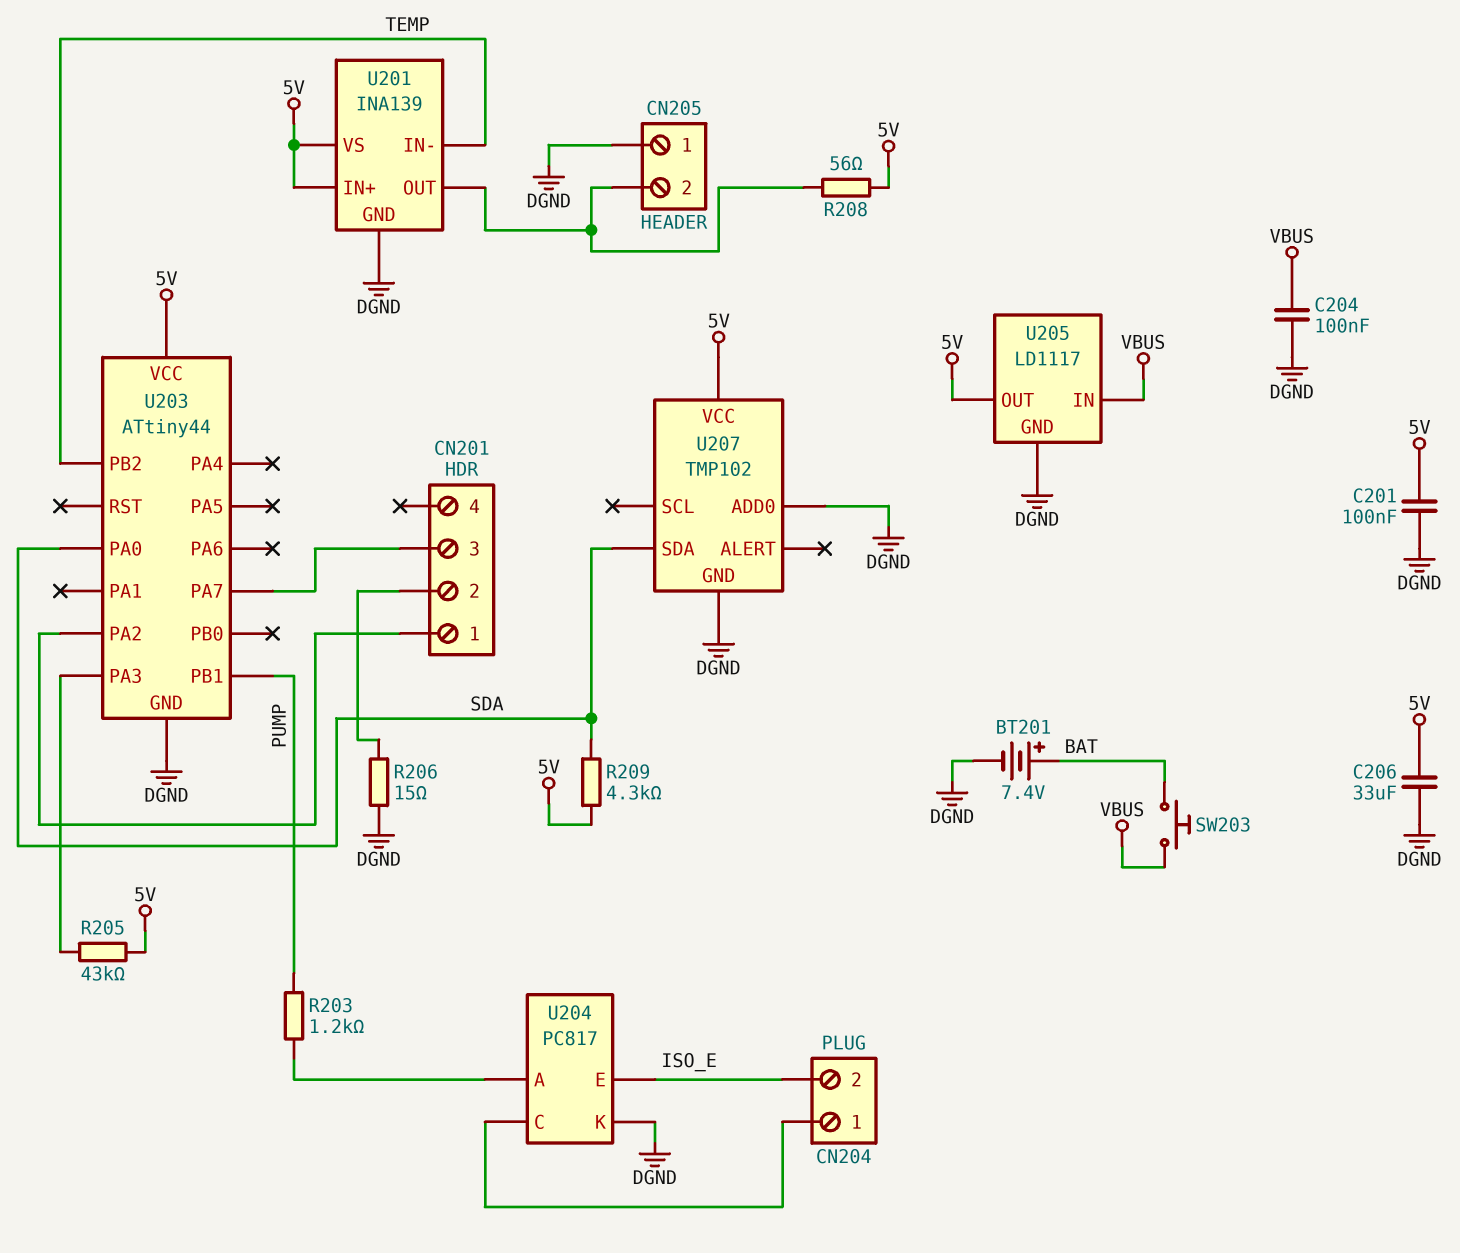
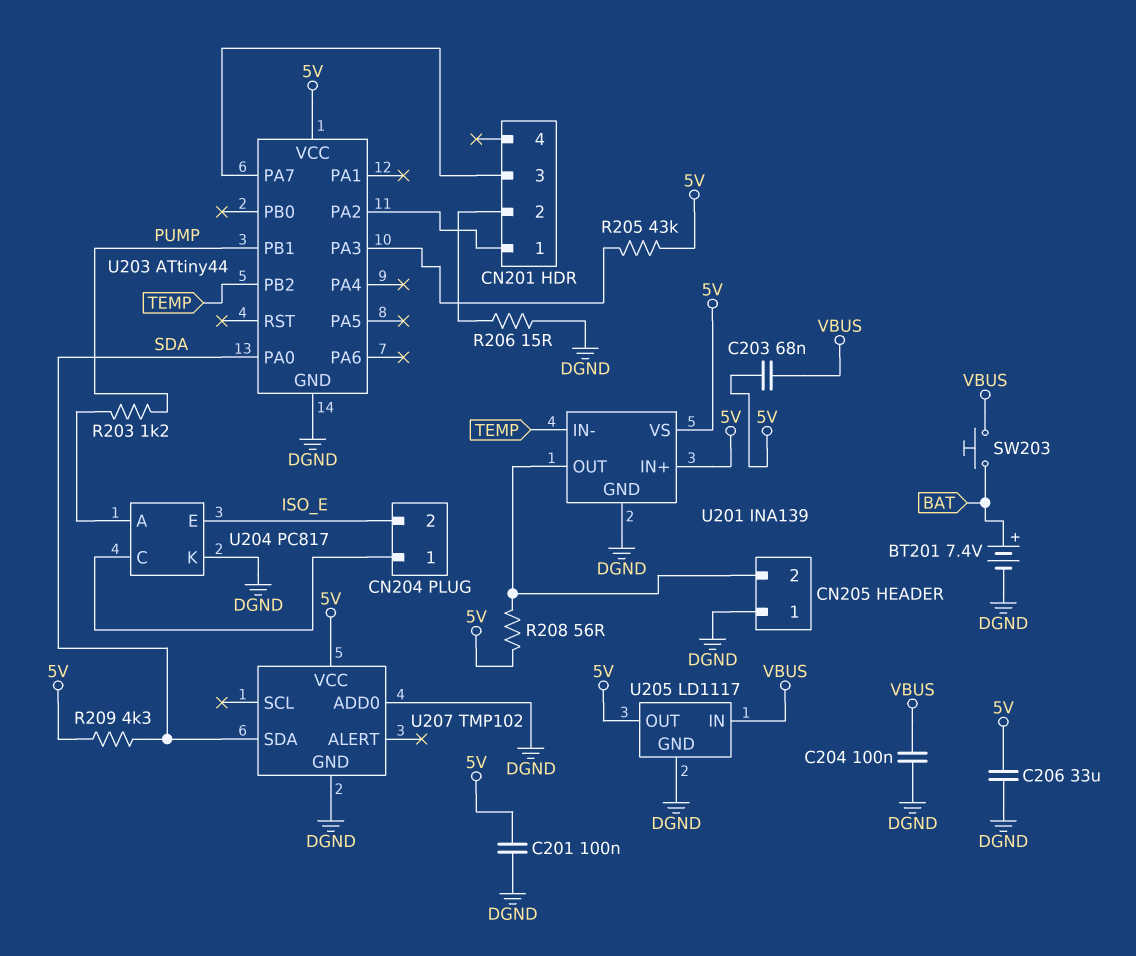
C203: none -> 68nF (5V, VBUS)

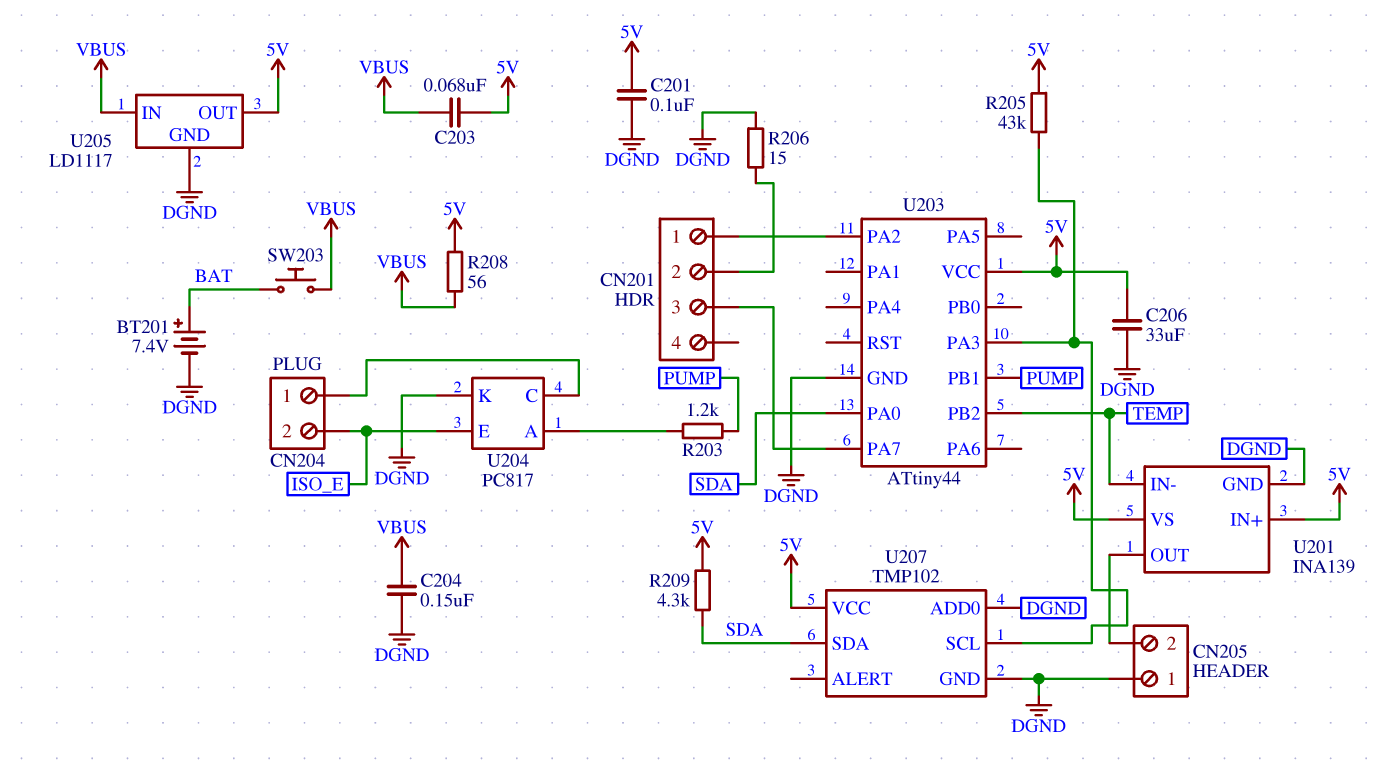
C204: 100nF (DGND, VBUS) -> 150nF (DGND, VBUS)
R208: 56 (5V, CN205/2) -> 56 (5V, VBUS)
U207 pin SCL: none -> U203/PA3

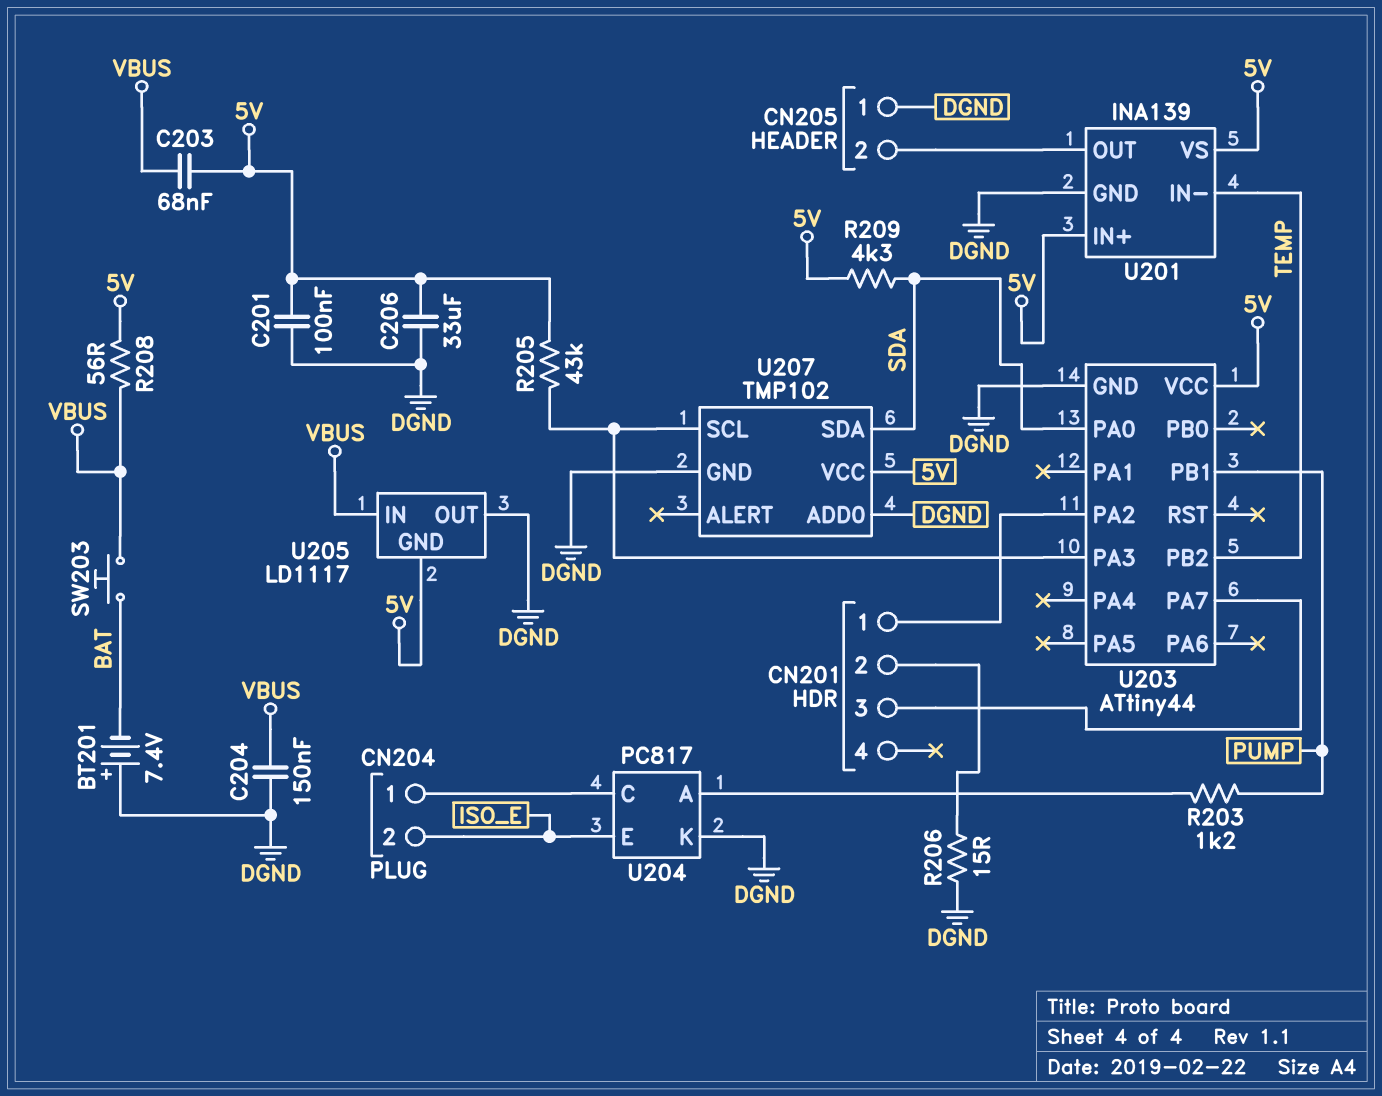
BT201: 7.4V (plus BAT, minus DGND) -> 7.4V (plus DGND, minus BAT)
U205 pin GND: DGND -> 5V
U205 pin OUT: 5V -> DGND

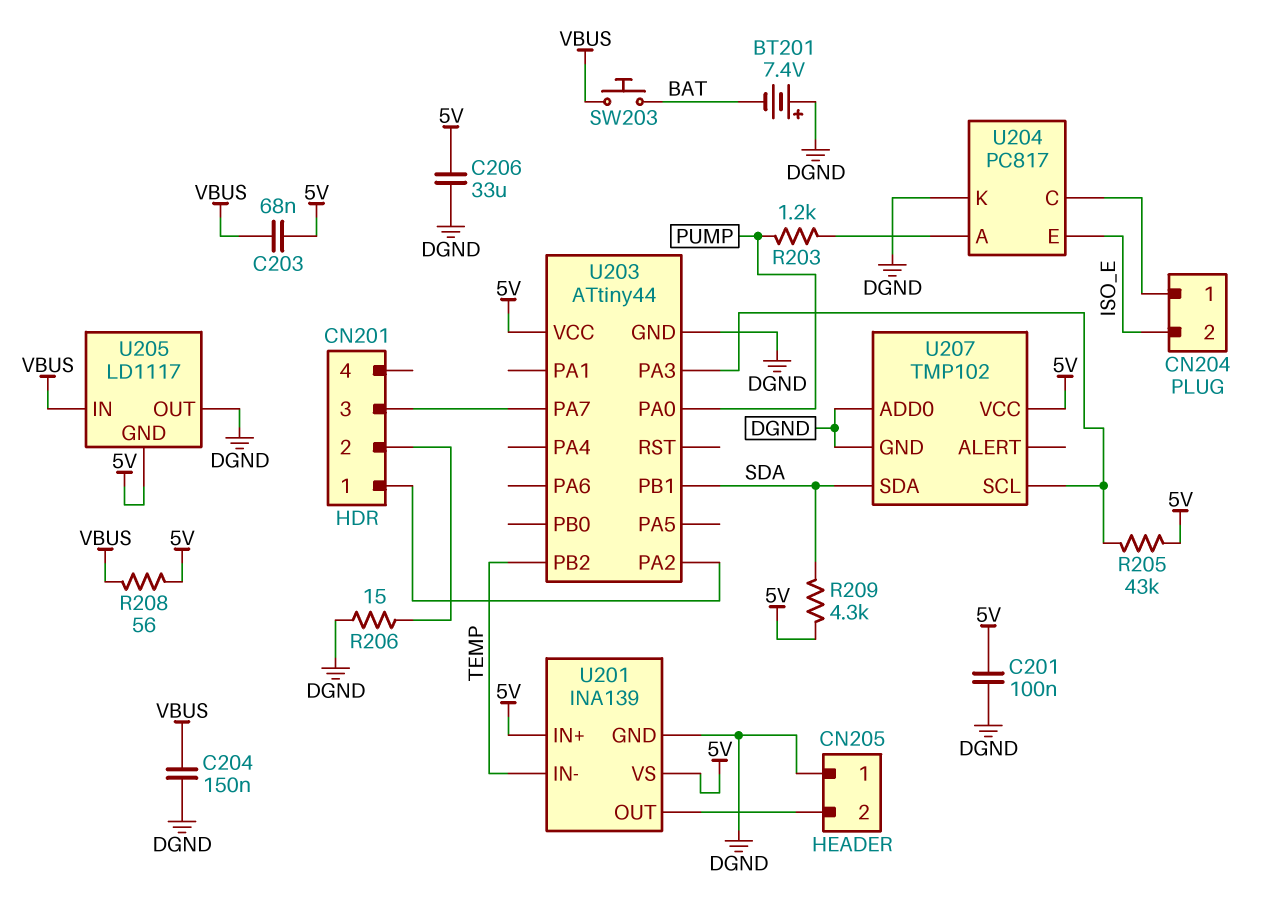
U203 pin PA0: SDA -> PUMP
U203 pin PB1: PUMP -> SDA

